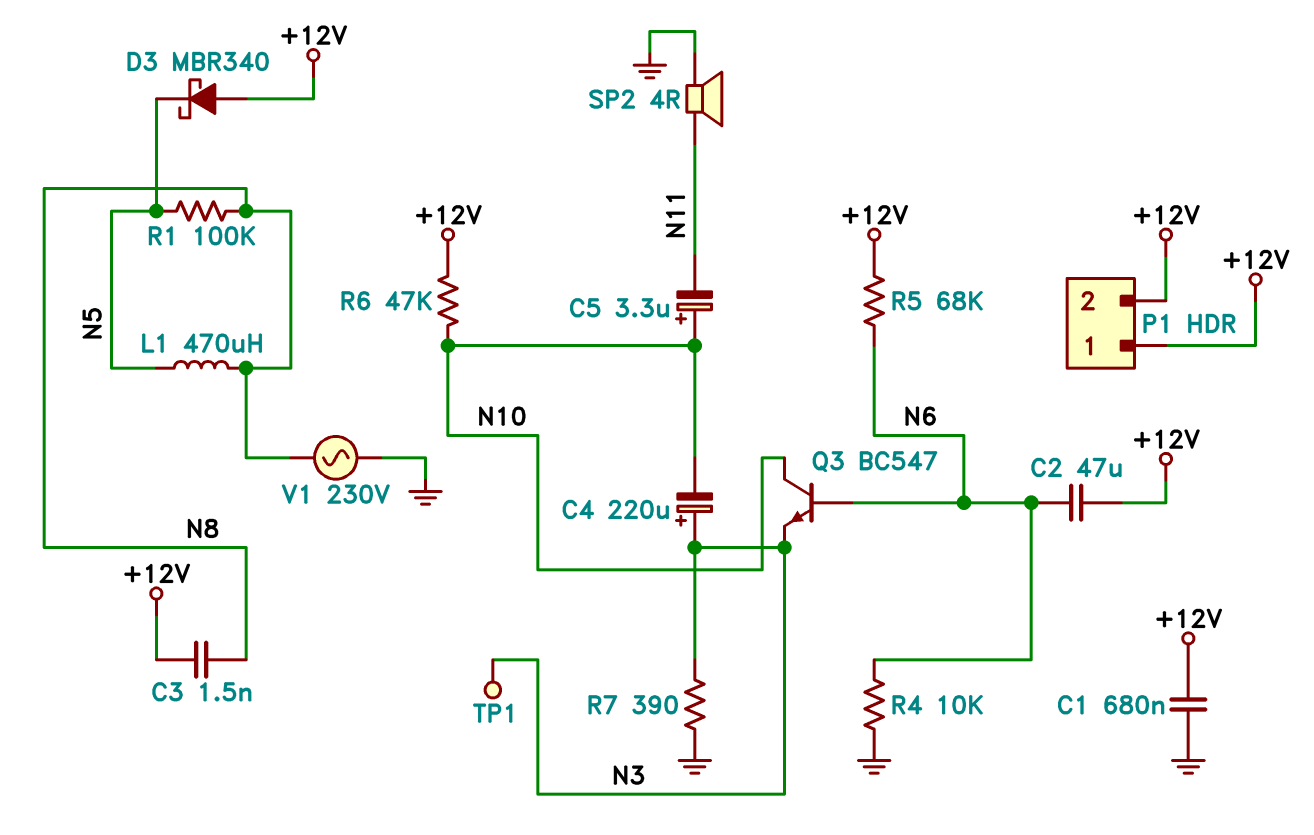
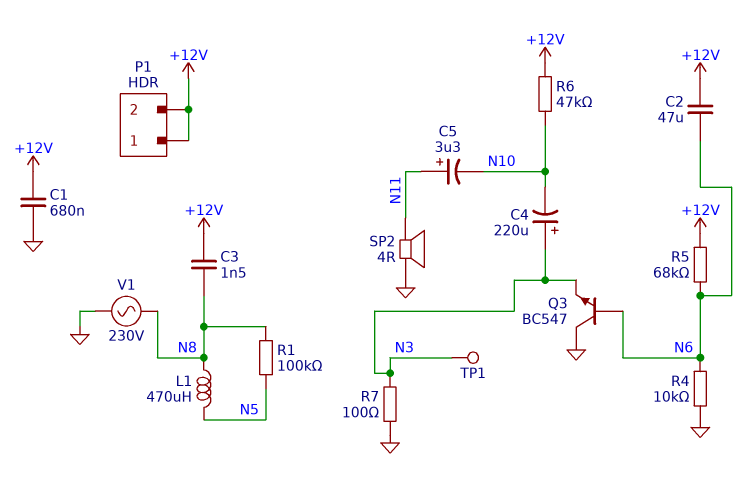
C5: 3.3uF (plus N10, minus N11) -> 3.3uF (plus N11, minus N10)
D3: schottky MBR340 (A +12V, K N5) -> none
Q3: NPN BC547 (B N6, C N10, E N3) -> NPN BC547 (B N6, C GND, E N3)
R7: 390 (GND, N3) -> 100 (GND, N3)

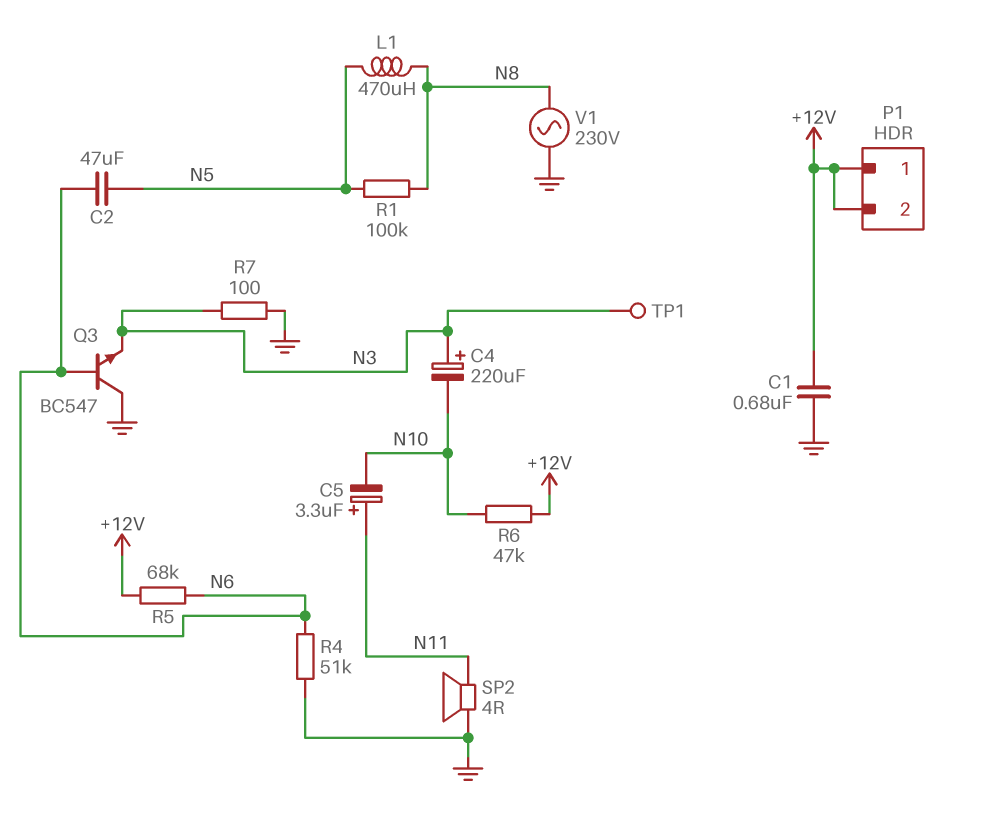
C2: 47uF (+12V, N6) -> 47uF (N5, N6)
C3: 1.5nF (+12V, N8) -> none
R4: 10k (GND, N6) -> 51k (GND, N6)

